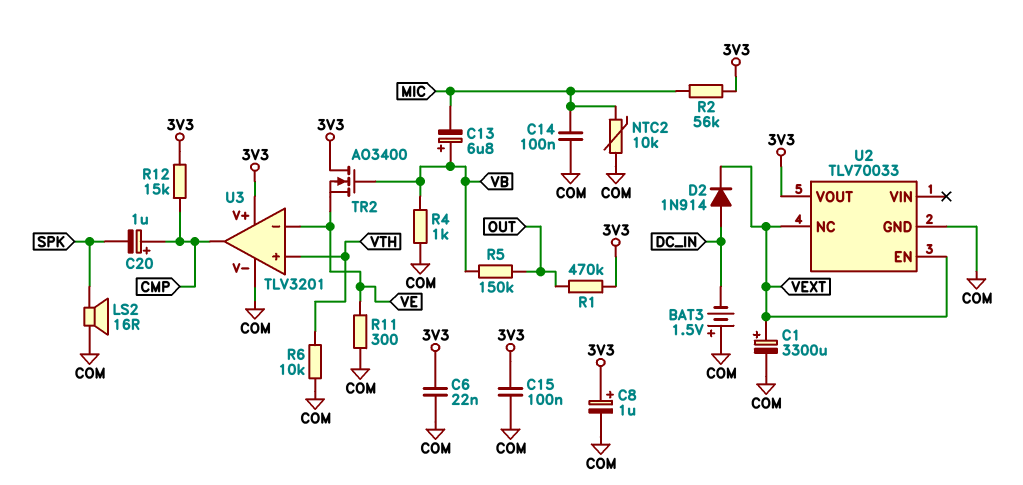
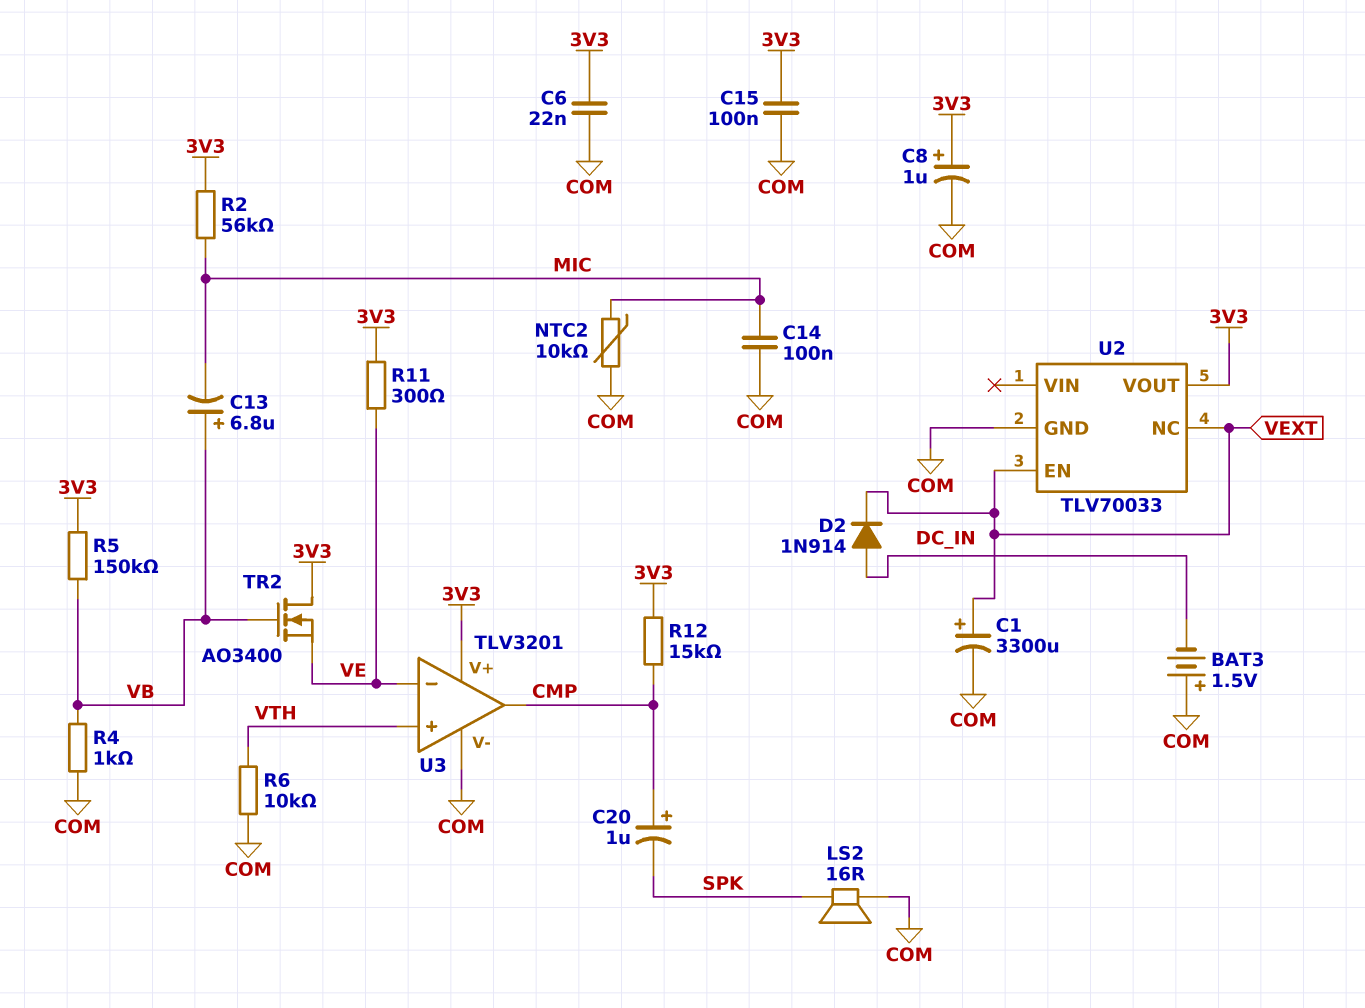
R1: 470k (3V3, OUT) -> none
R5: 150k (OUT, VB) -> 150k (3V3, VB)
R11: 300 (COM, VE) -> 300 (3V3, VE)

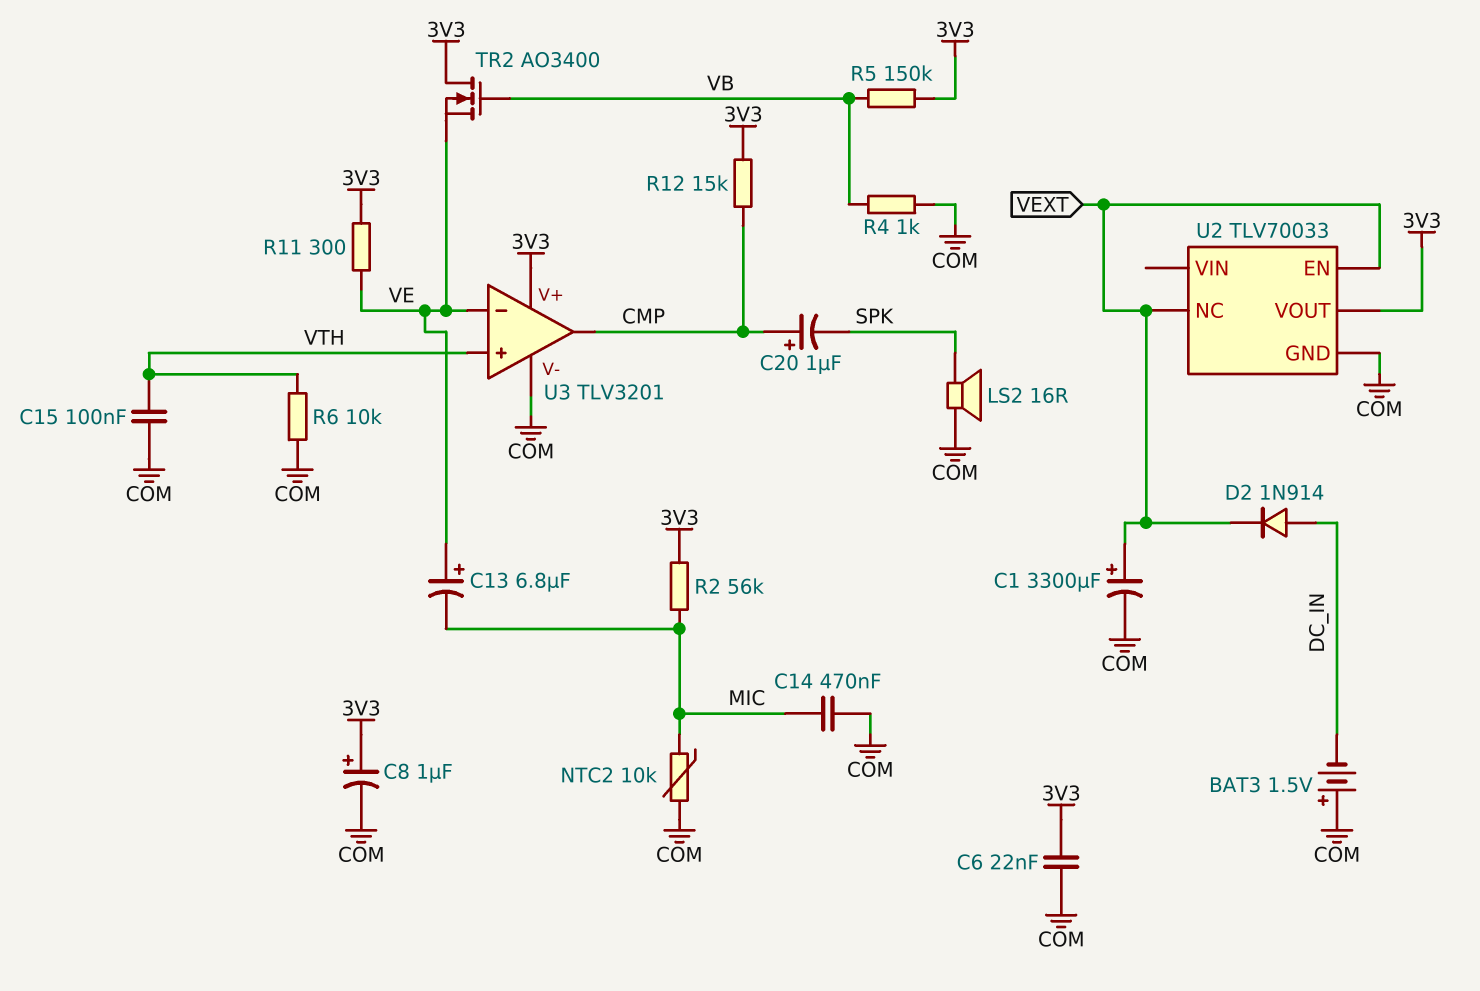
C13: 6.8uF (plus VB, minus MIC) -> 6.8uF (plus VE, minus MIC)
C14: 100nF (COM, MIC) -> 470nF (COM, MIC)
C15: 100nF (3V3, COM) -> 100nF (COM, VTH)

